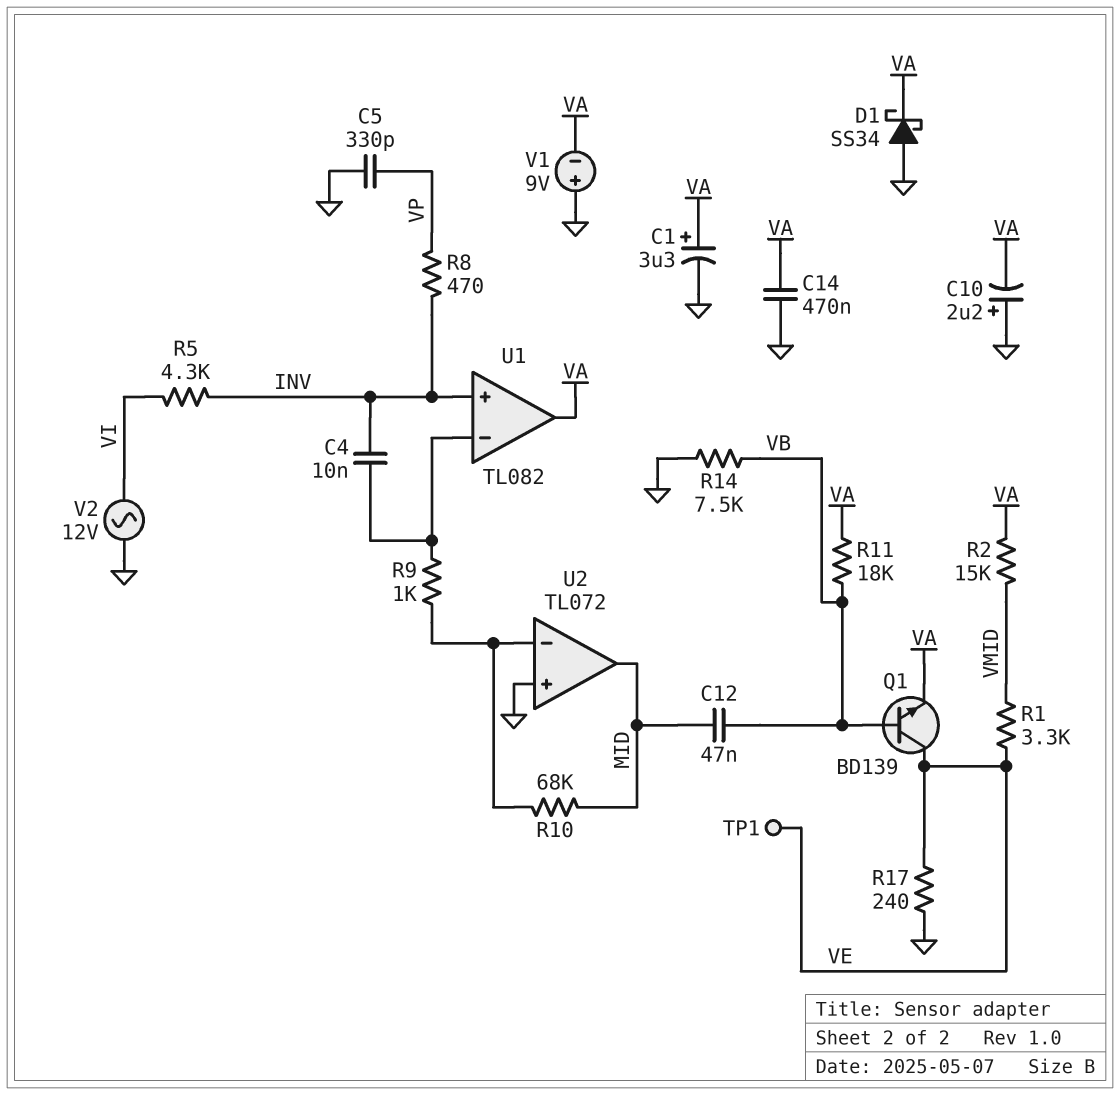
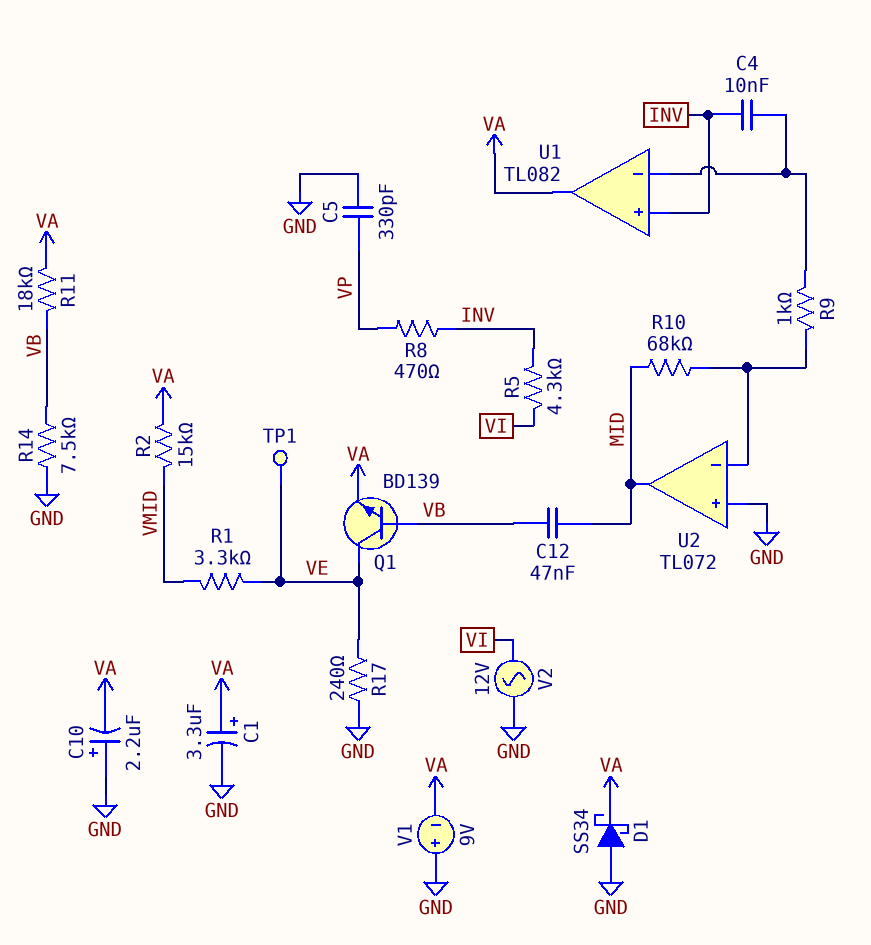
C14: 470nF (GND, VA) -> none

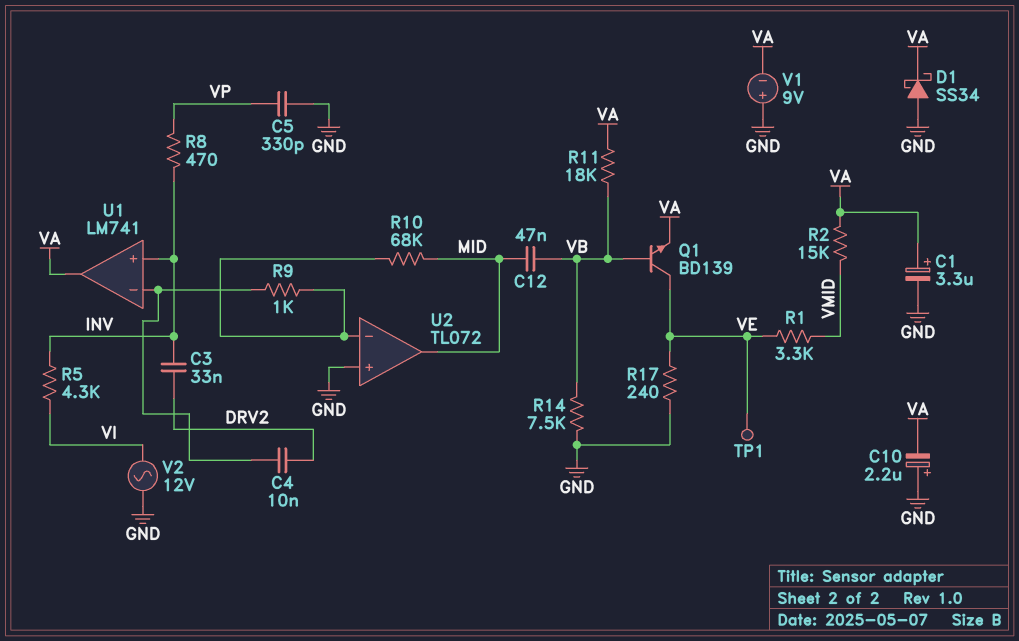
C3: none -> 33nF (DRV2, INV)
C4: 10nF (INV, U1/in-) -> 10nF (DRV2, U1/in-)
U1: TL082 -> LM741

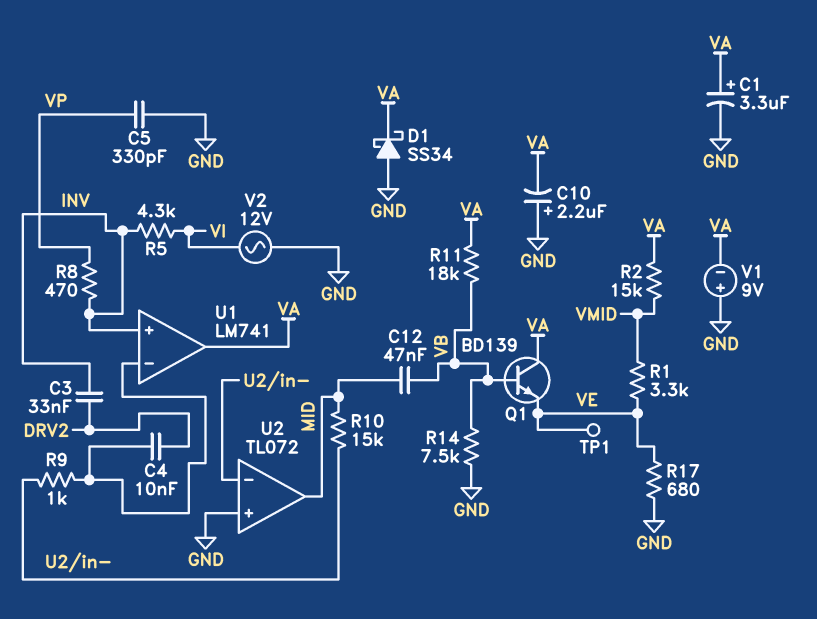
Q1: NPN BD139 (B VB, C VE, E VA) -> NPN BD139 (B VB, C VA, E VE)
R10: 68k (MID, U2/in-) -> 15k (MID, U2/in-)
R17: 240 (GND, VE) -> 680 (GND, VE)

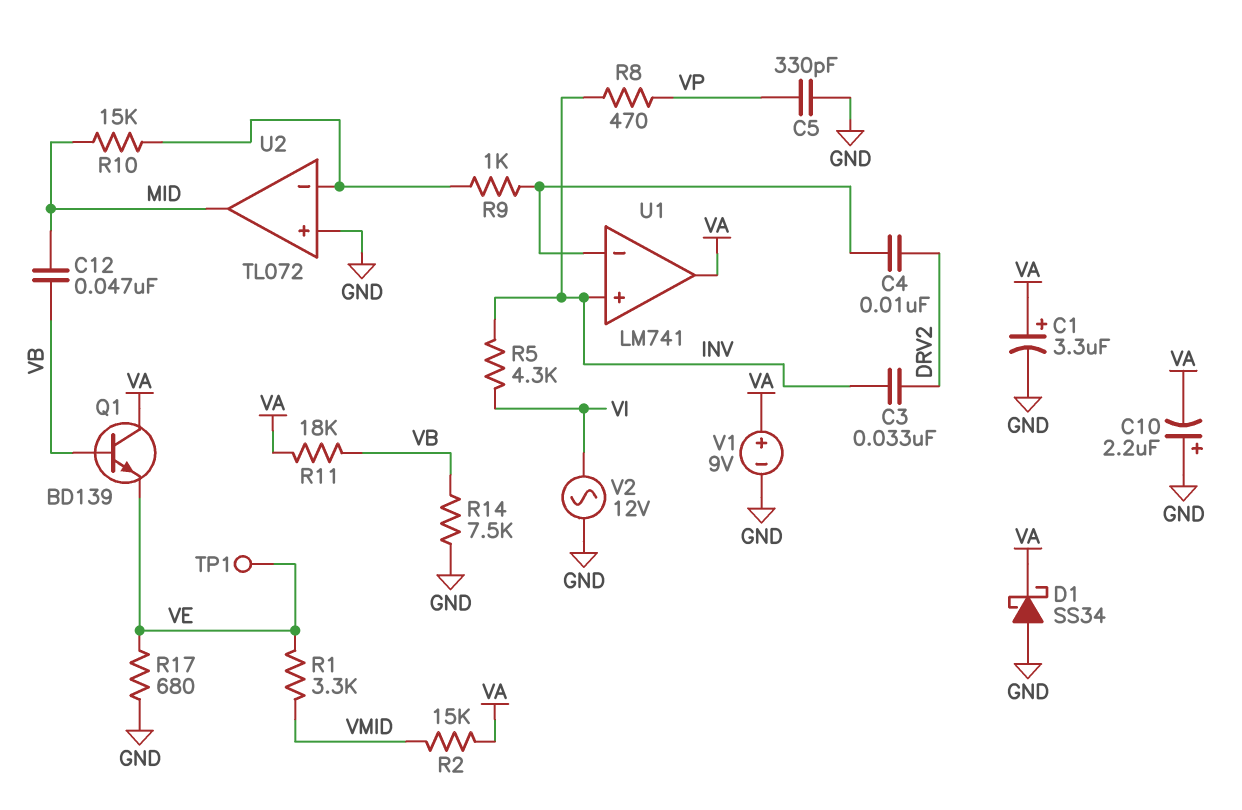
V1: 9V (plus GND, minus VA) -> 9V (plus VA, minus GND)

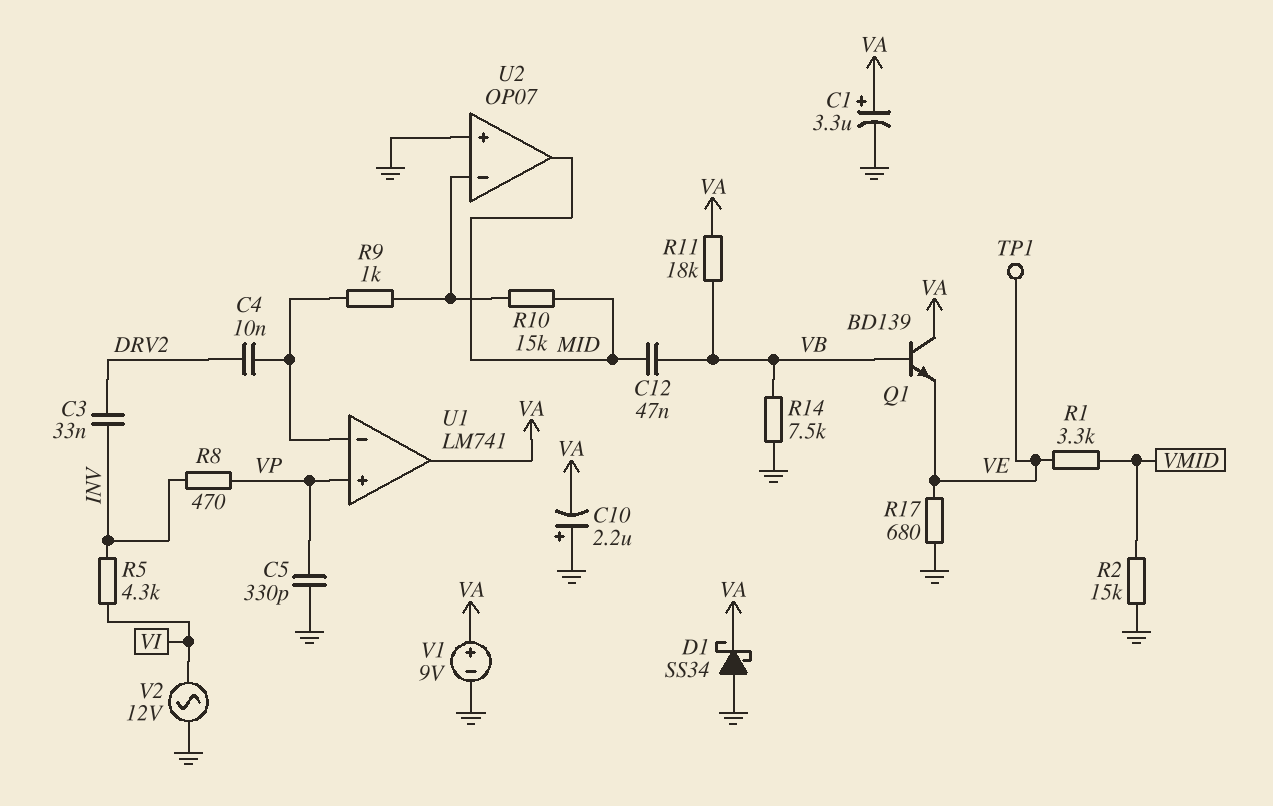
R2: 15k (VA, VMID) -> 15k (GND, VMID)
U1 pin in+: INV -> VP
U2: TL072 -> OP07

